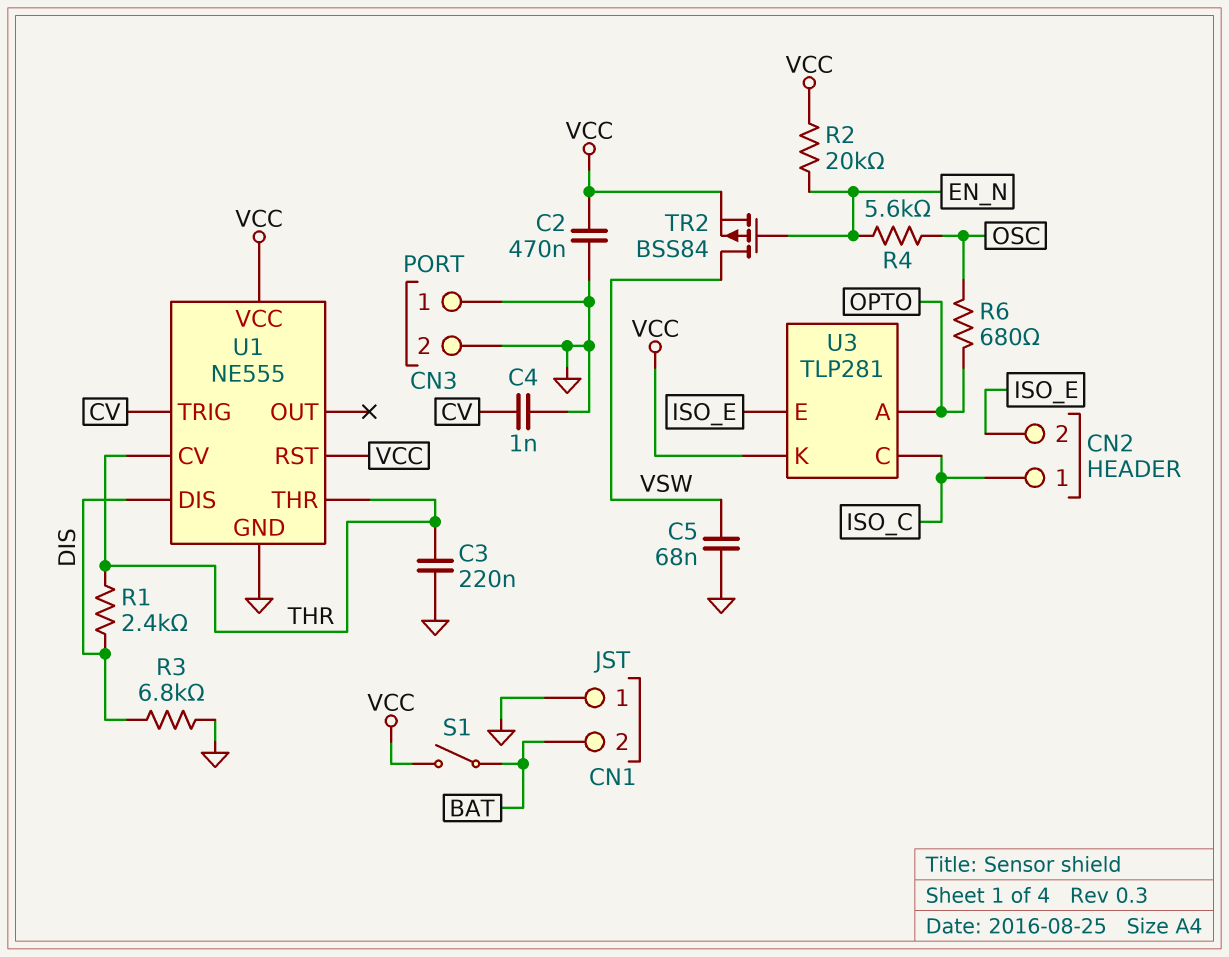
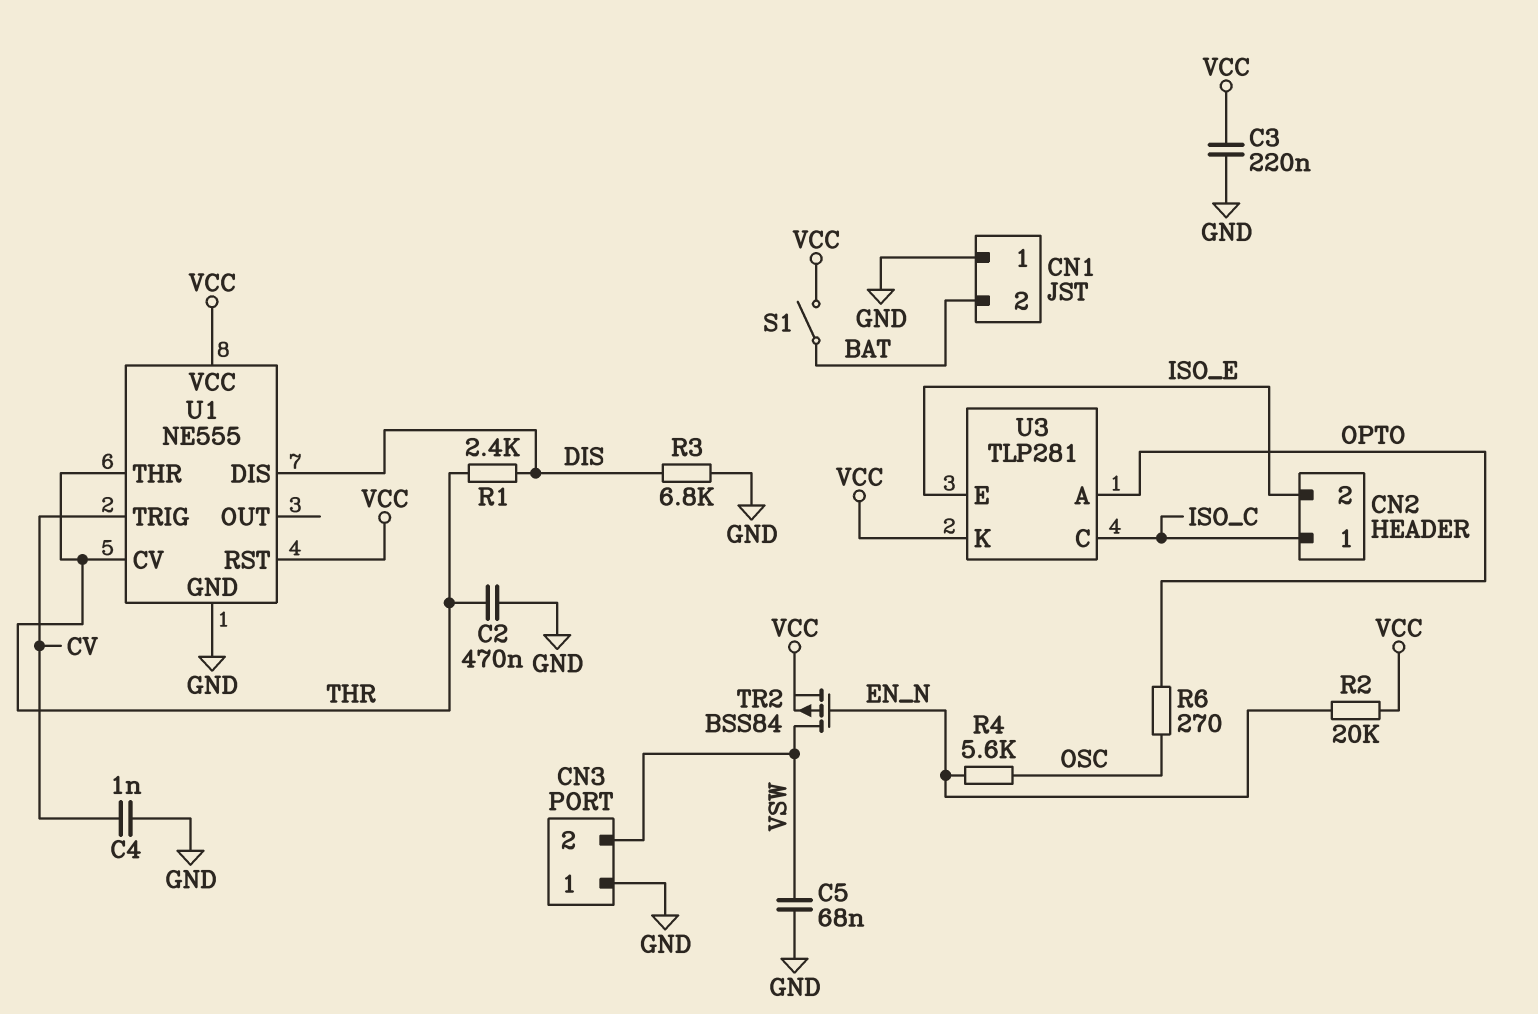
C2: 470nF (GND, VCC) -> 470nF (GND, THR)
C3: 220nF (GND, THR) -> 220nF (GND, VCC)
CN3 pin 2: GND -> VSW
R6: 680 (OPTO, OSC) -> 270 (OPTO, OSC)

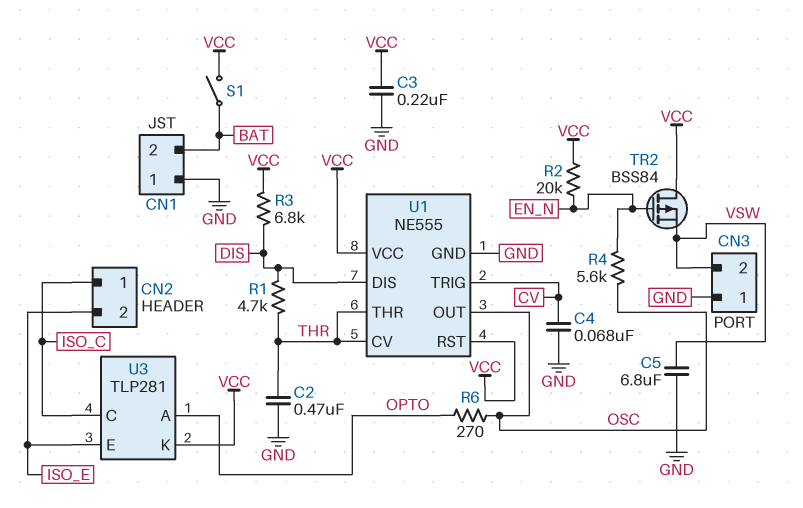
C4: 1nF (CV, GND) -> 68nF (CV, GND)
C5: 68nF (GND, VSW) -> 6.8uF (GND, VSW)
R1: 2.4k (DIS, THR) -> 4.7k (DIS, THR)
R3: 6.8k (DIS, GND) -> 6.8k (DIS, VCC)
TR2: PMOS BSS84 (G EN_N, D VSW, S VCC) -> PMOS BSS84 (G EN_N, D VCC, S VSW)
U1 pin OUT: none -> OSC

